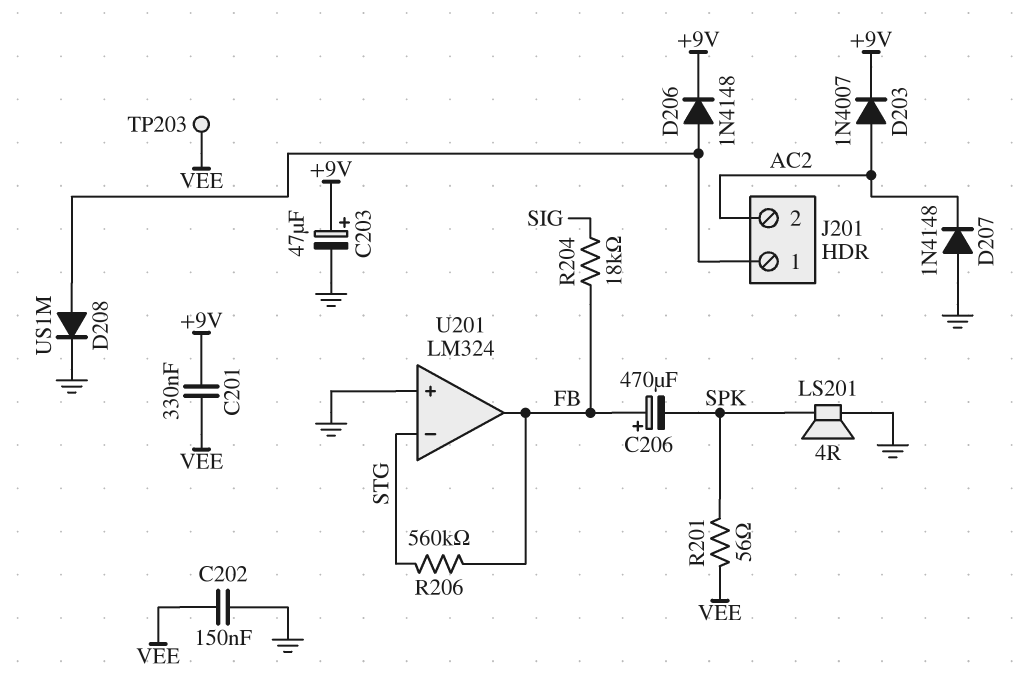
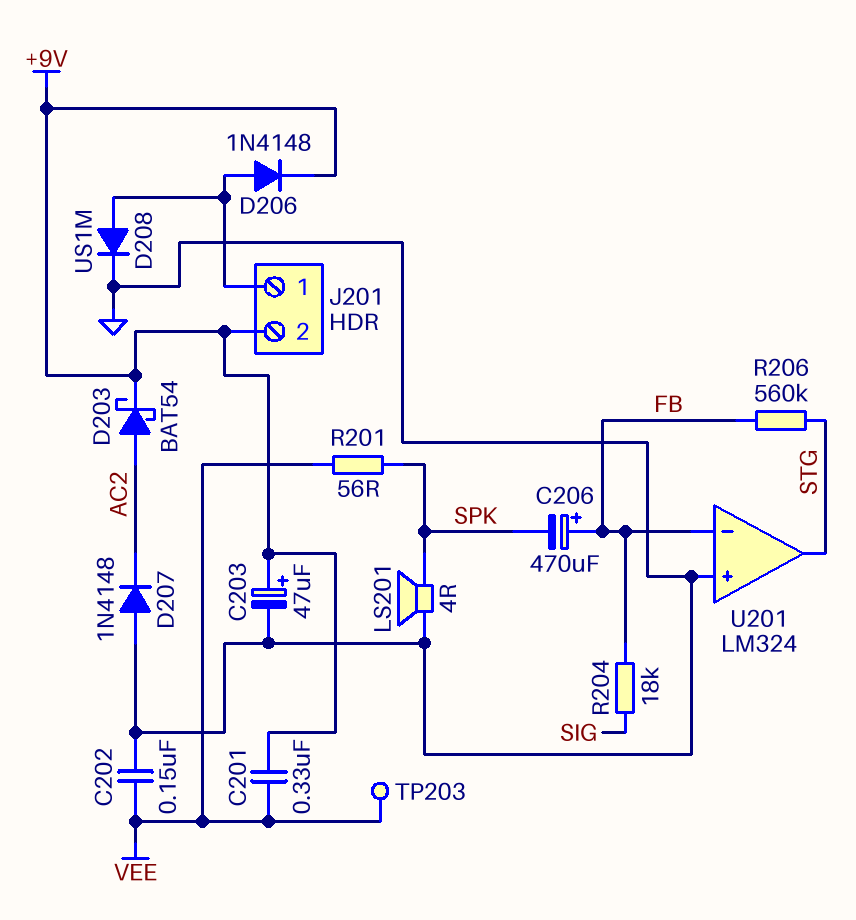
D203: diode 1N4007 (A AC2, K +9V) -> schottky BAT54 (A AC2, K +9V)
J201 pin 2: AC2 -> +9V
U201 pin in-: STG -> FB
U201 pin out: FB -> STG

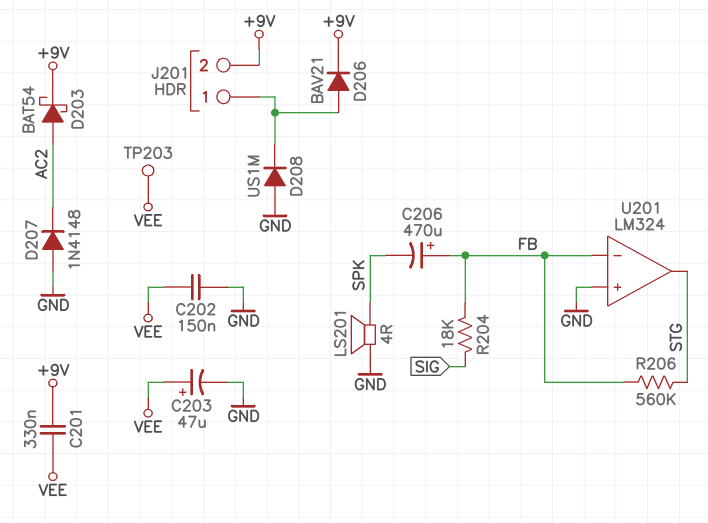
C203: 47uF (plus +9V, minus GND) -> 47uF (plus VEE, minus GND)
D206: diode 1N4148 (A J201/1, K +9V) -> diode BAV21 (A J201/1, K +9V)
D208: diode US1M (A J201/1, K GND) -> diode US1M (A GND, K J201/1)
R201: 56 (SPK, VEE) -> none

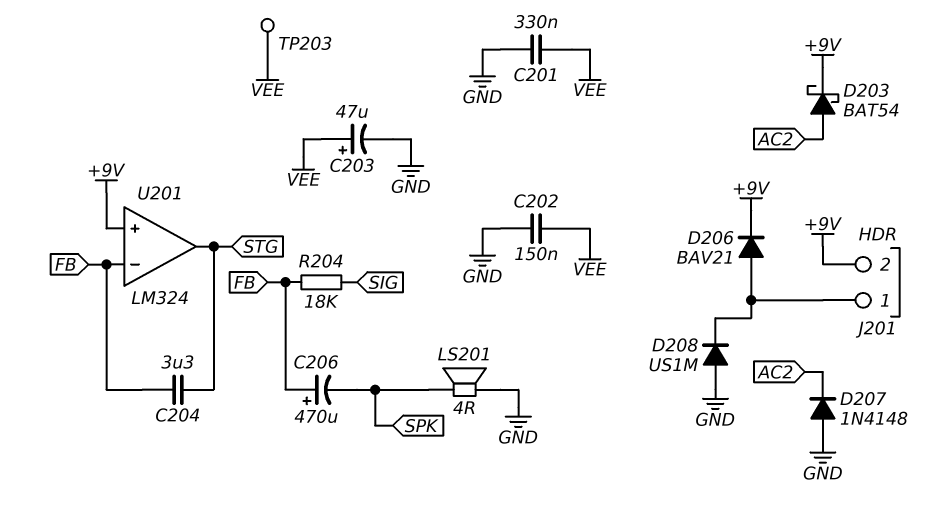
C201: 330nF (+9V, VEE) -> 330nF (GND, VEE)
C204: none -> 3.3uF (FB, STG)
R206: 560k (FB, STG) -> none
U201 pin in+: GND -> +9V

